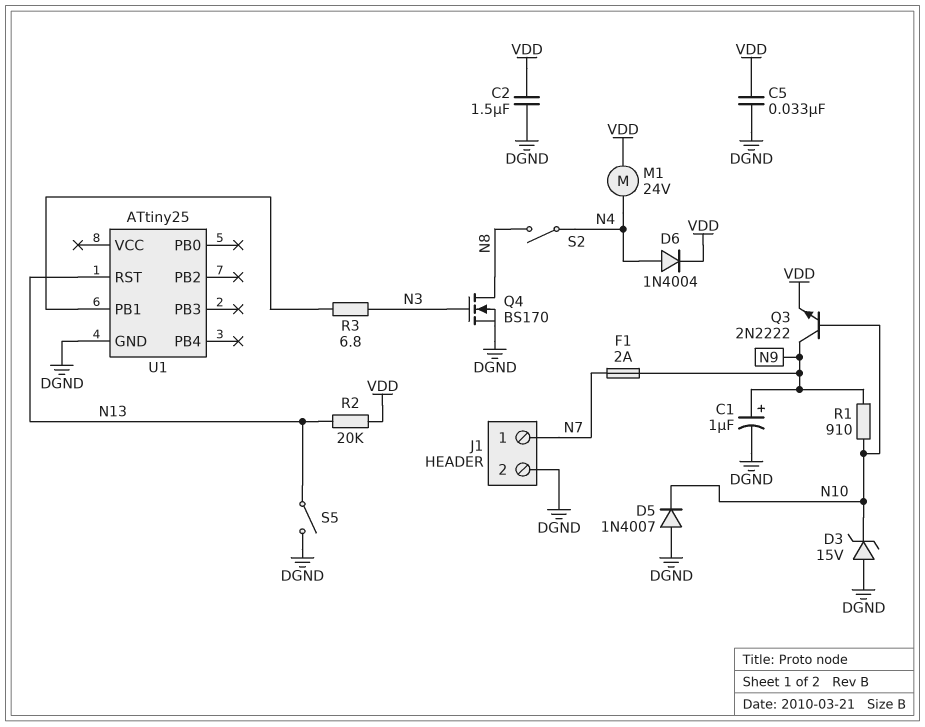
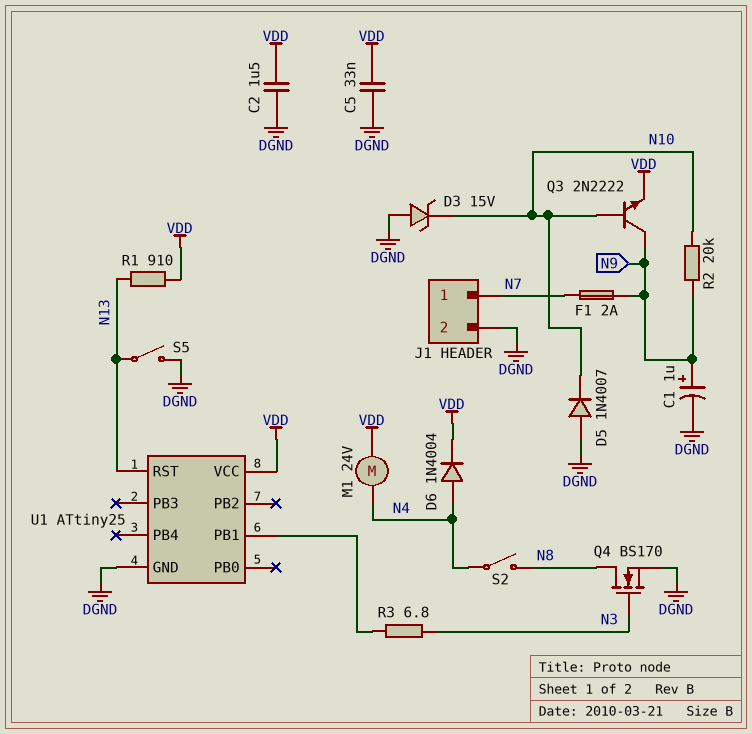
R1: 910 (N9, N10) -> 910 (N13, VDD)
R2: 20k (N13, VDD) -> 20k (N9, N10)
U1 pin VCC: none -> VDD

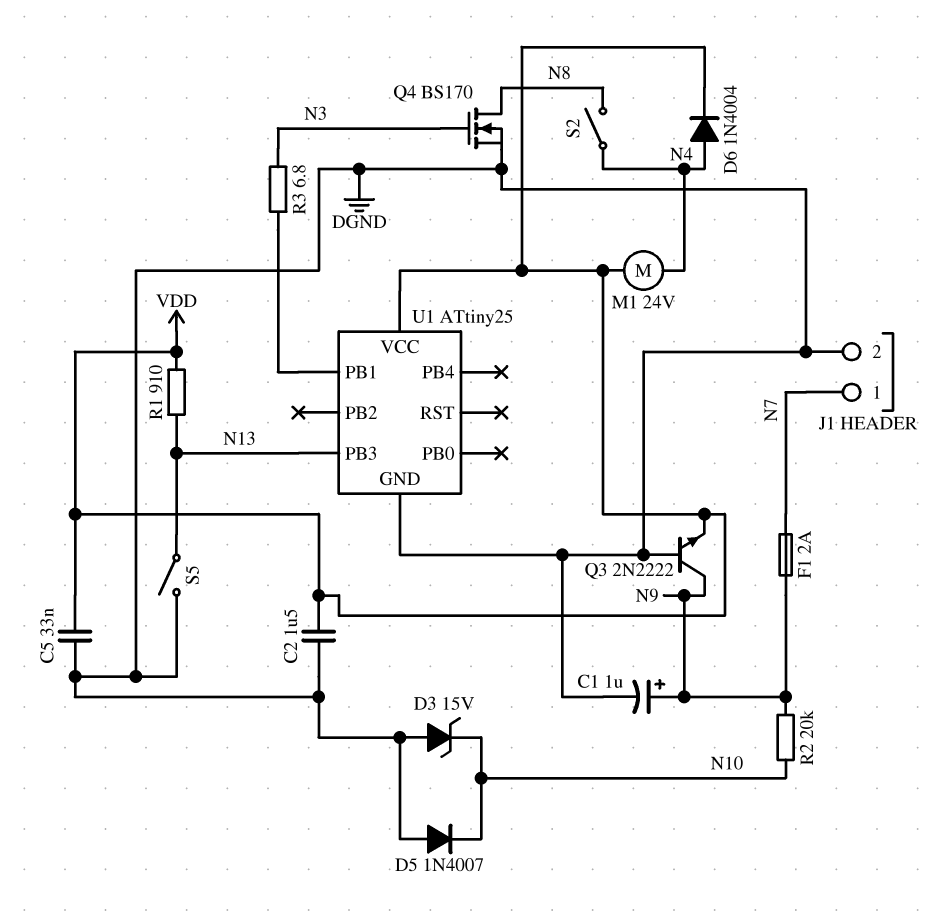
Q3: NPN 2N2222 (B N10, C N9, E VDD) -> NPN 2N2222 (B DGND, C N9, E VDD)
U1 pin PB3: none -> N13
U1 pin RST: N13 -> none

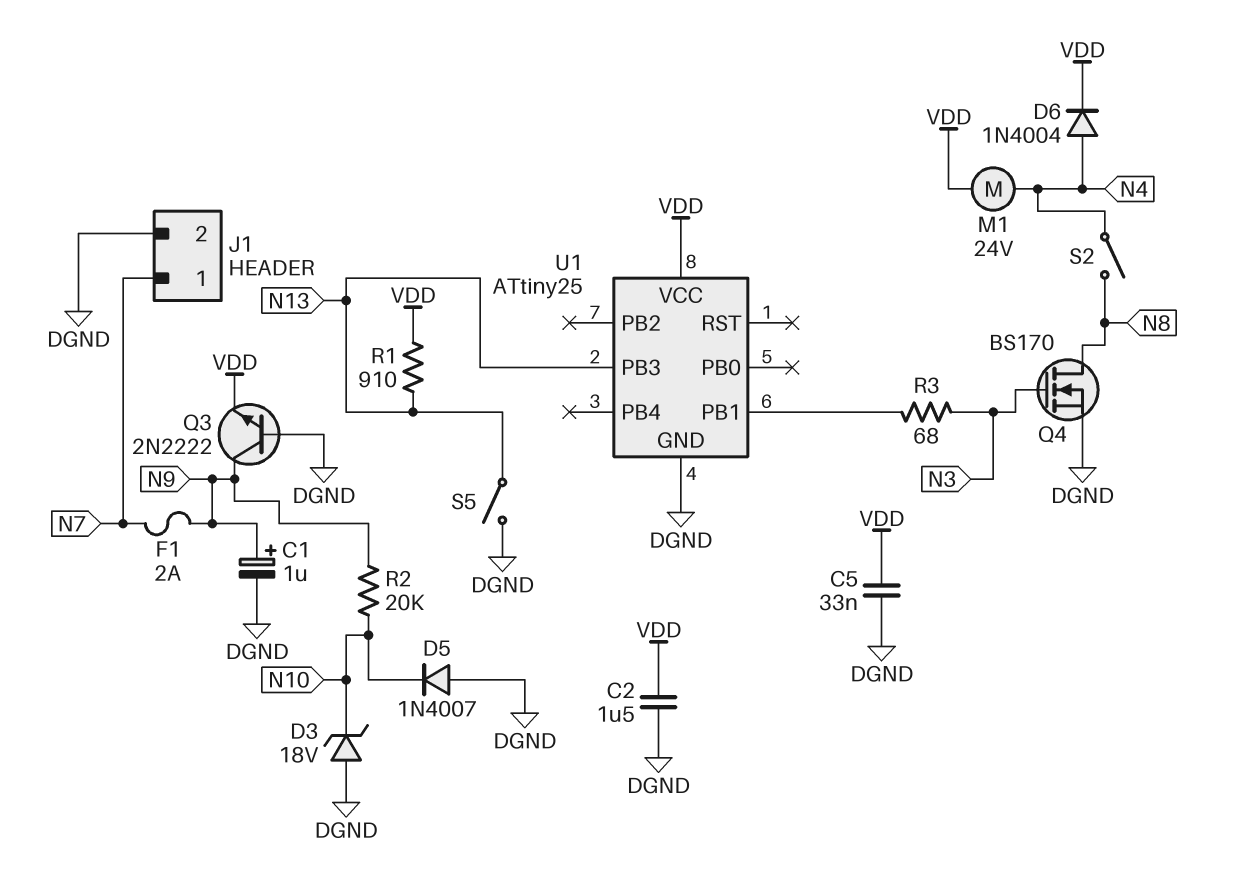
D3: zener 15V (A DGND, K N10) -> zener 18V (A DGND, K N10)
R3: 6.8 (N3, U1/PB1) -> 68 (N3, U1/PB1)

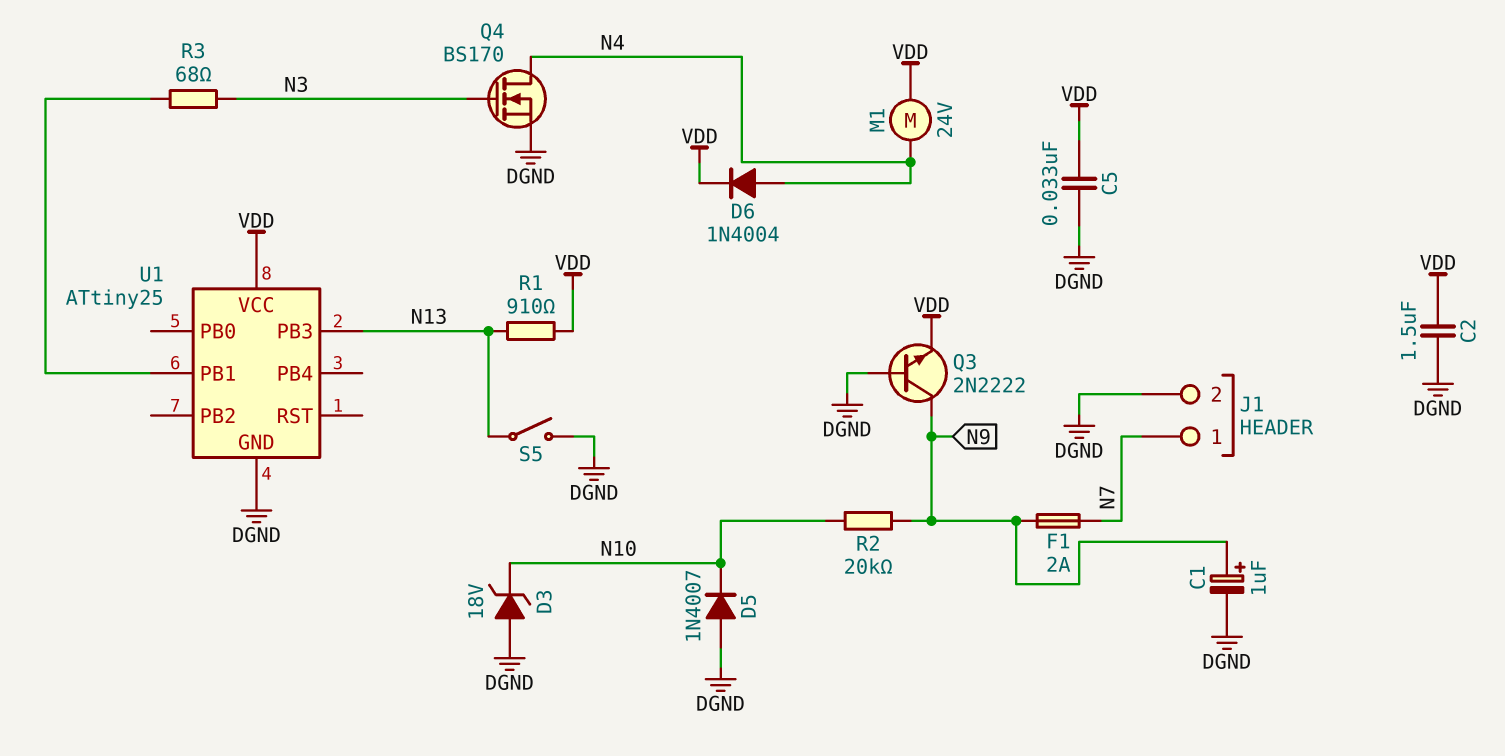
Q4: NMOS BS170 (G N3, D N8, S DGND) -> NMOS BS170 (G N3, D N4, S DGND)
S2: switch (N4, N8) -> none

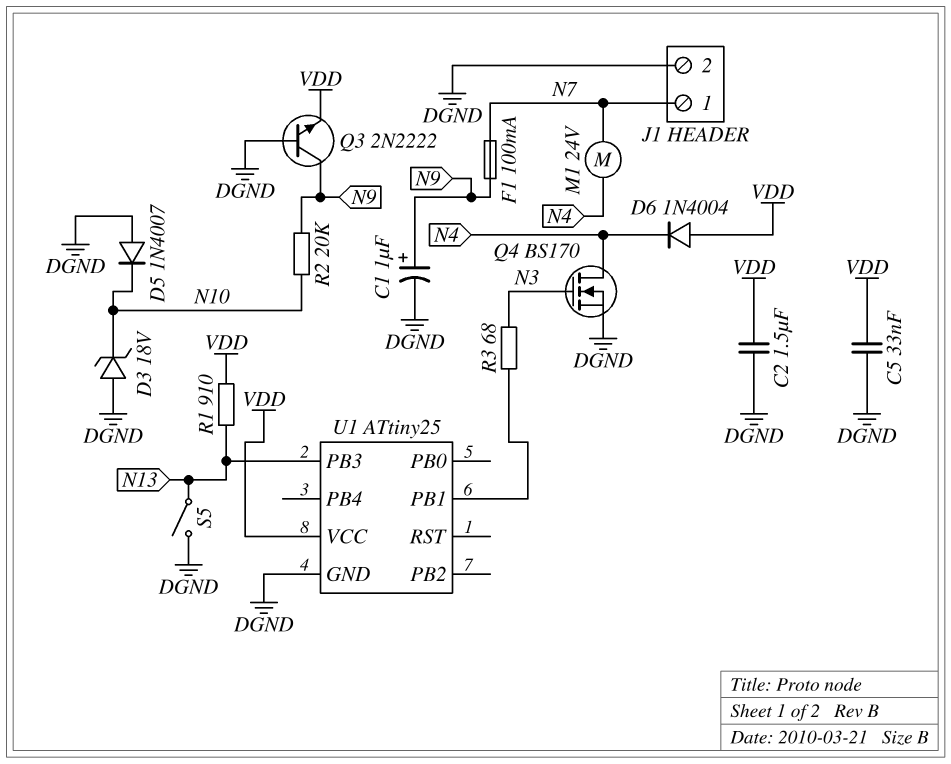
D6: diode 1N4004 (A N4, K VDD) -> diode 1N4004 (A VDD, K N4)
F1: 2A (N7, N9) -> 100mA (N7, N9)
M1: motor 24V (N4, VDD) -> motor 24V (N4, N7)

